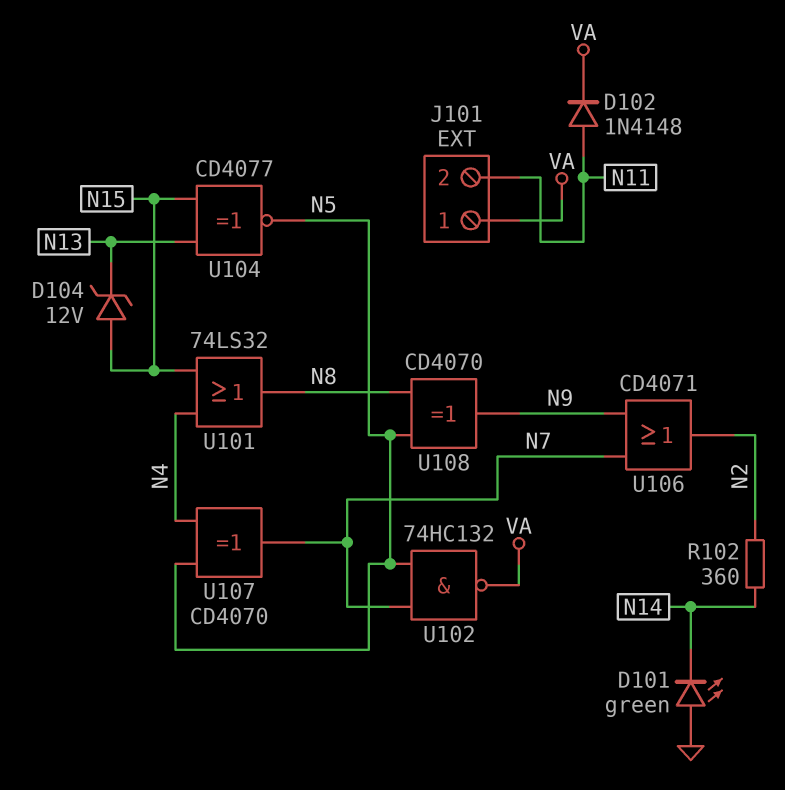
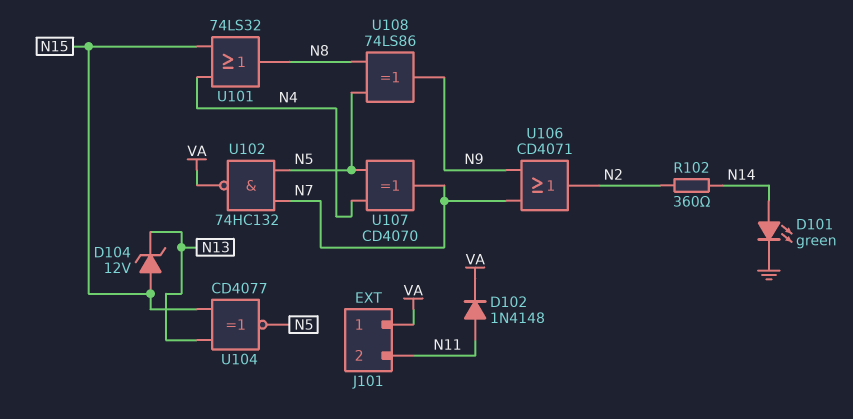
D101: LED green (A GND, K N14) -> LED green (A N14, K GND)
U108: XOR CD4070 (in N5, in N8, out N9) -> XOR 74LS86 (in N5, in N8, out N9)

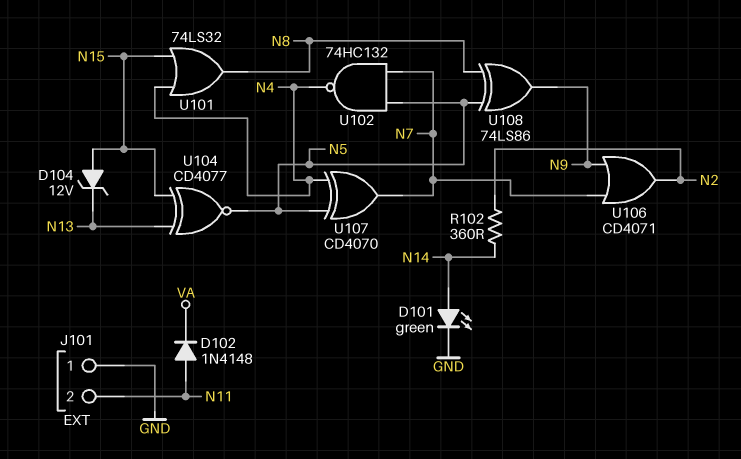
J101 pin 1: VA -> GND
U102: NAND 74HC132 (in N5, in N7, out VA) -> NAND 74HC132 (in N5, in N7, out N4)

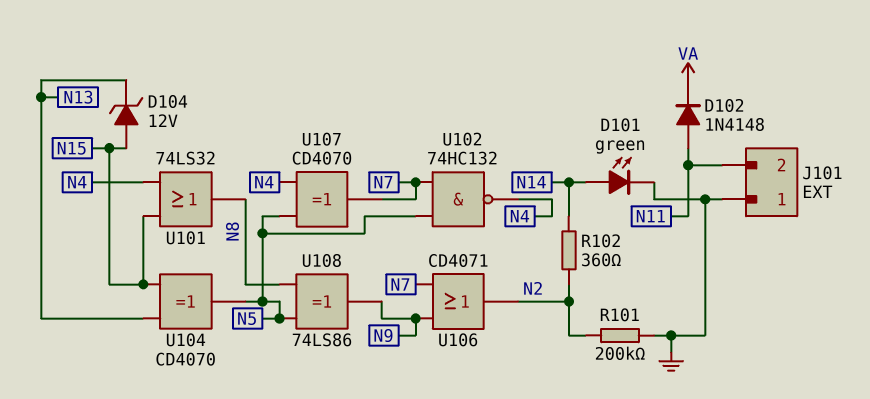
R101: none -> 200k (GND, N2)
U104: XNOR CD4077 (in N13, in N15, out N5) -> XOR CD4070 (in N13, in N15, out N5)

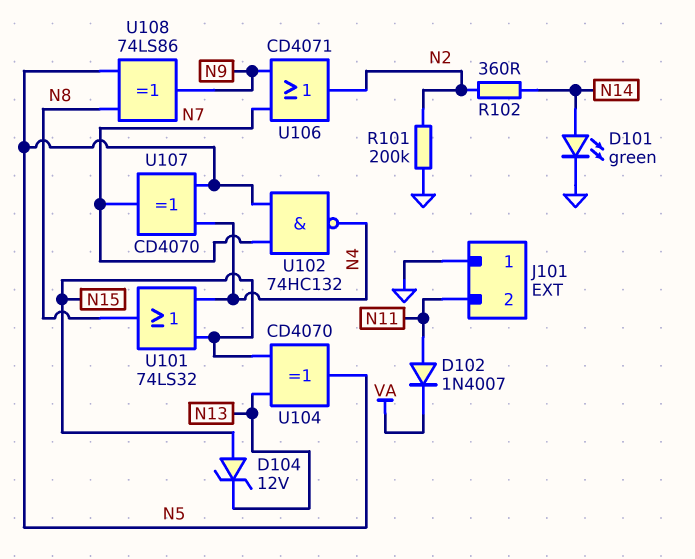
D102: diode 1N4148 (A N11, K VA) -> diode 1N4007 (A N11, K VA)

